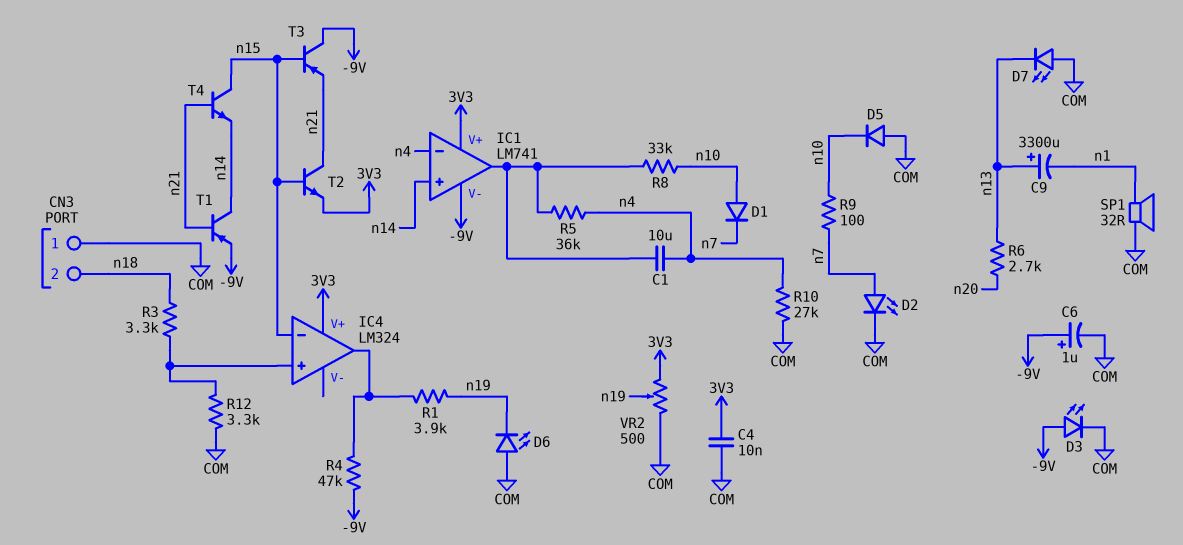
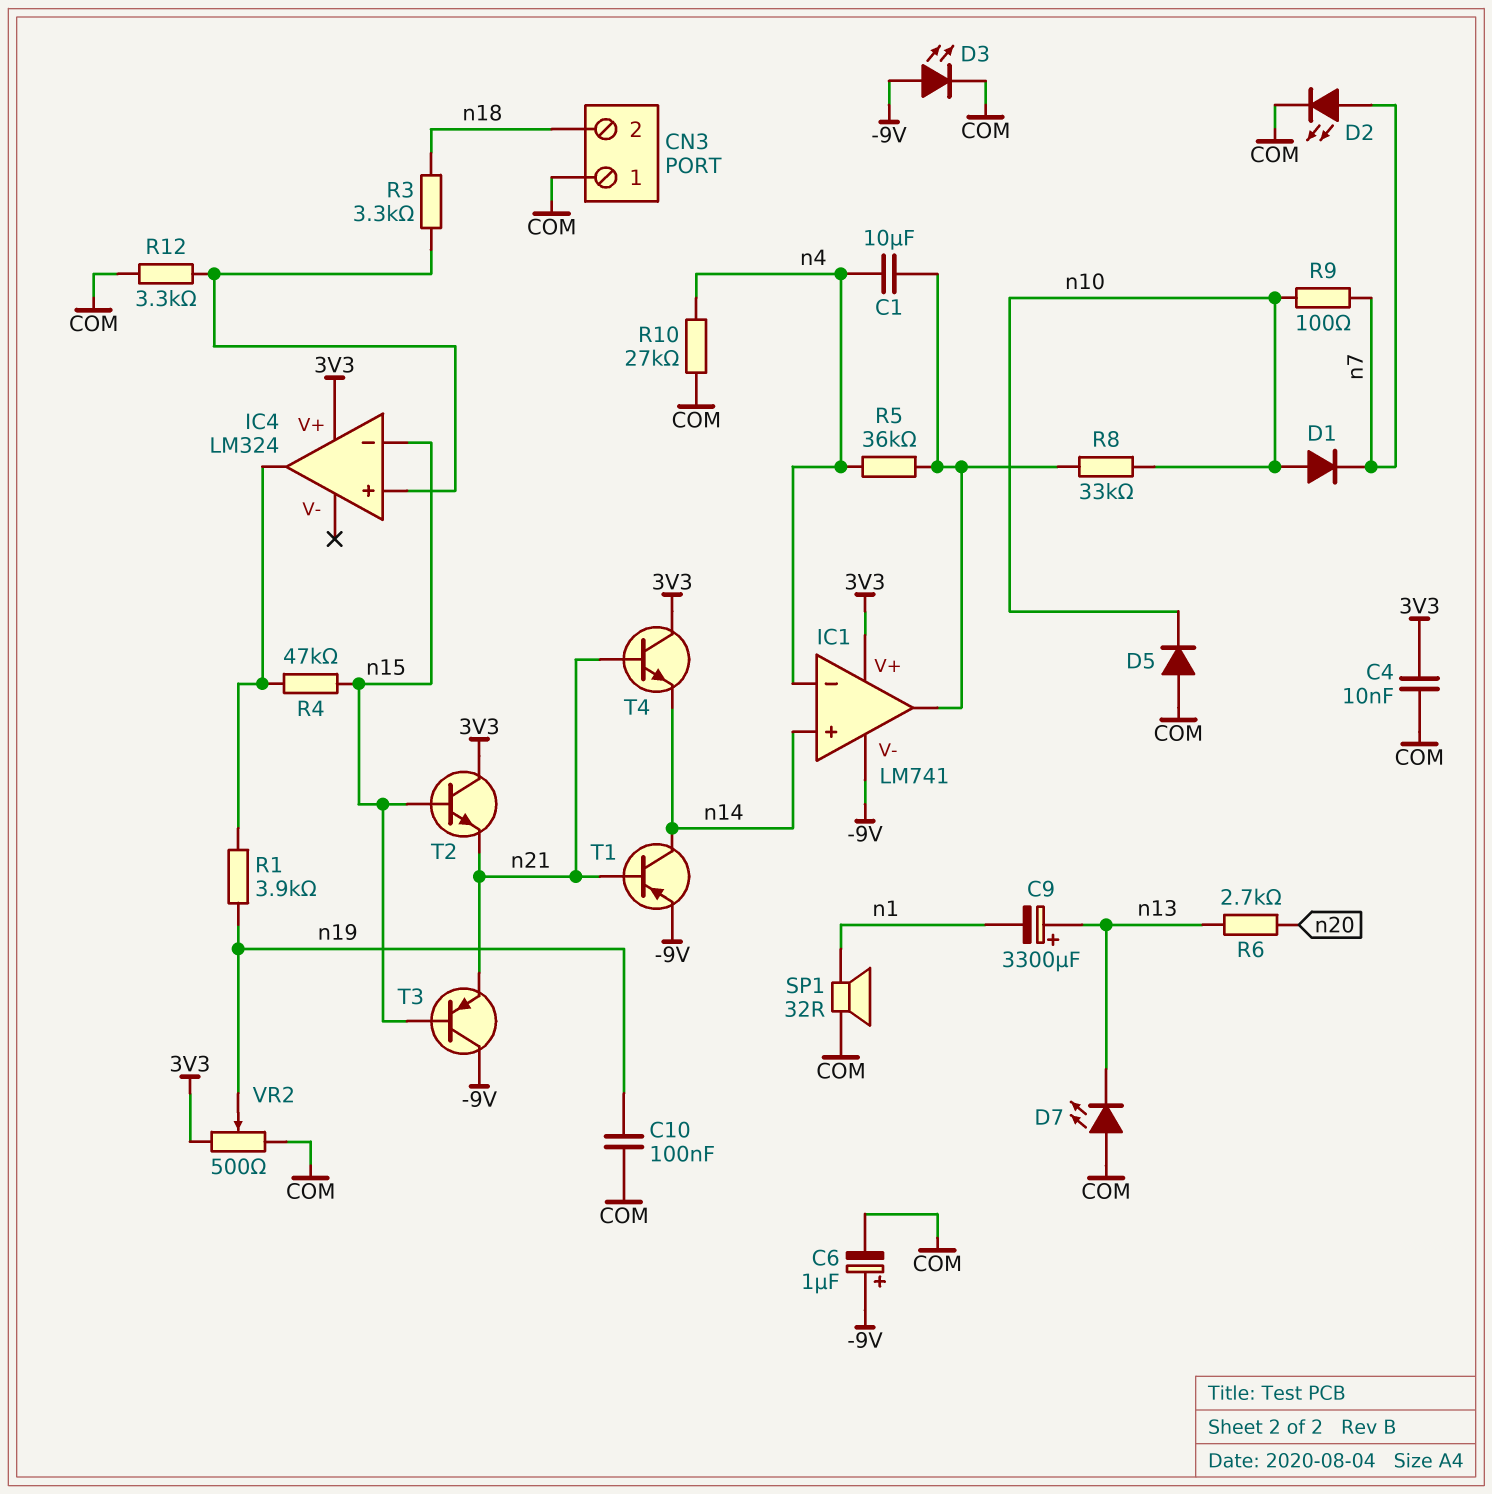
C10: none -> 100nF (COM, n19)
D6: LED (A COM, K n19) -> none
R4: 47k (-9V, IC4/out) -> 47k (IC4/out, n15)
T2: NPN (B n15, C n21, E 3V3) -> NPN (B n15, C 3V3, E n21)
T4: NPN (B n21, C n15, E n14) -> NPN (B n21, C 3V3, E n14)

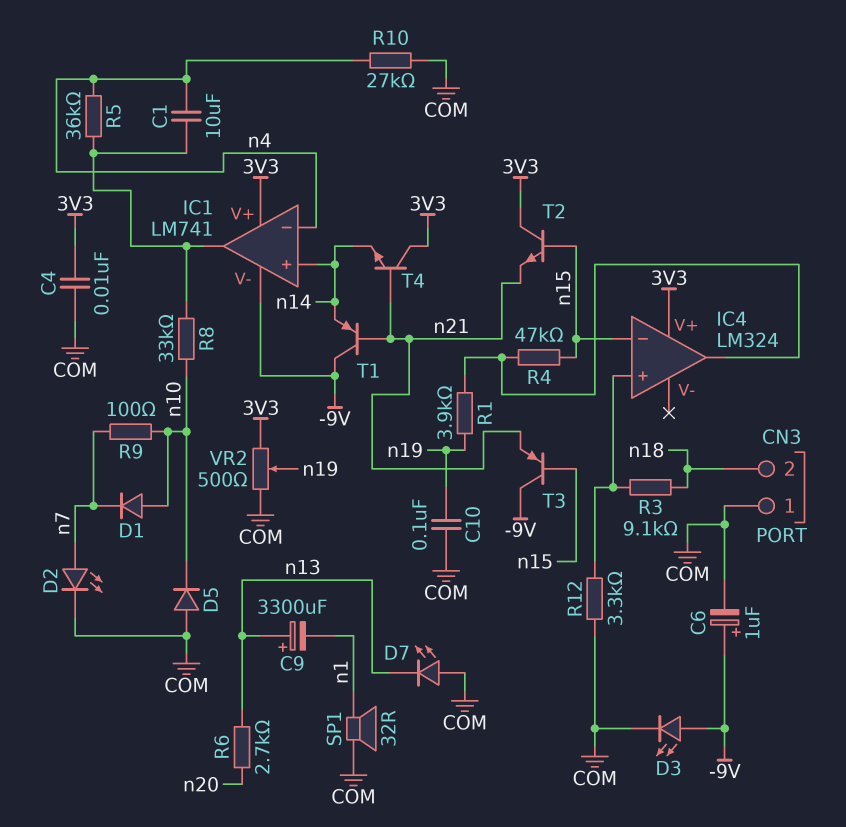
R3: 3.3k (IC4/in+, n18) -> 9.1k (IC4/in+, n18)
T1: PNP (B n21, C n14, E -9V) -> PNP (B n21, C -9V, E n14)

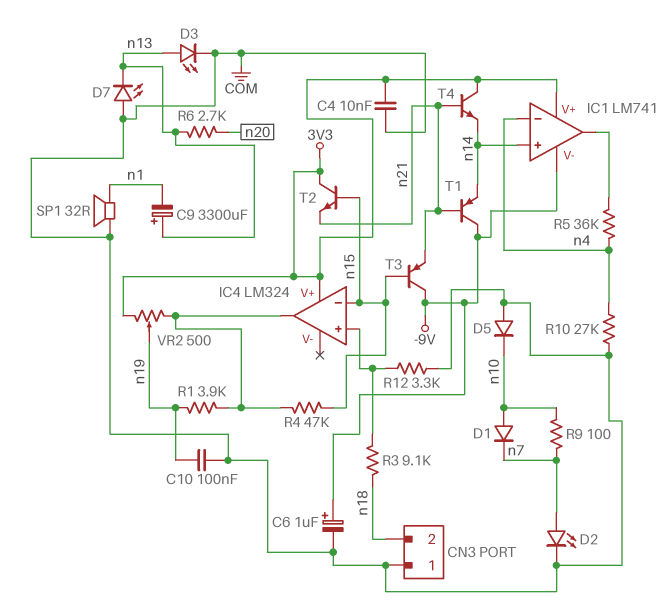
C1: 10uF (IC1/out, n4) -> none
D3: LED (A -9V, K COM) -> LED (A n13, K COM)
R8: 33k (IC1/out, n10) -> none
VR2: 500 (3V3, COM, wiper n19) -> 500 (3V3, IC4/out, wiper n19)

